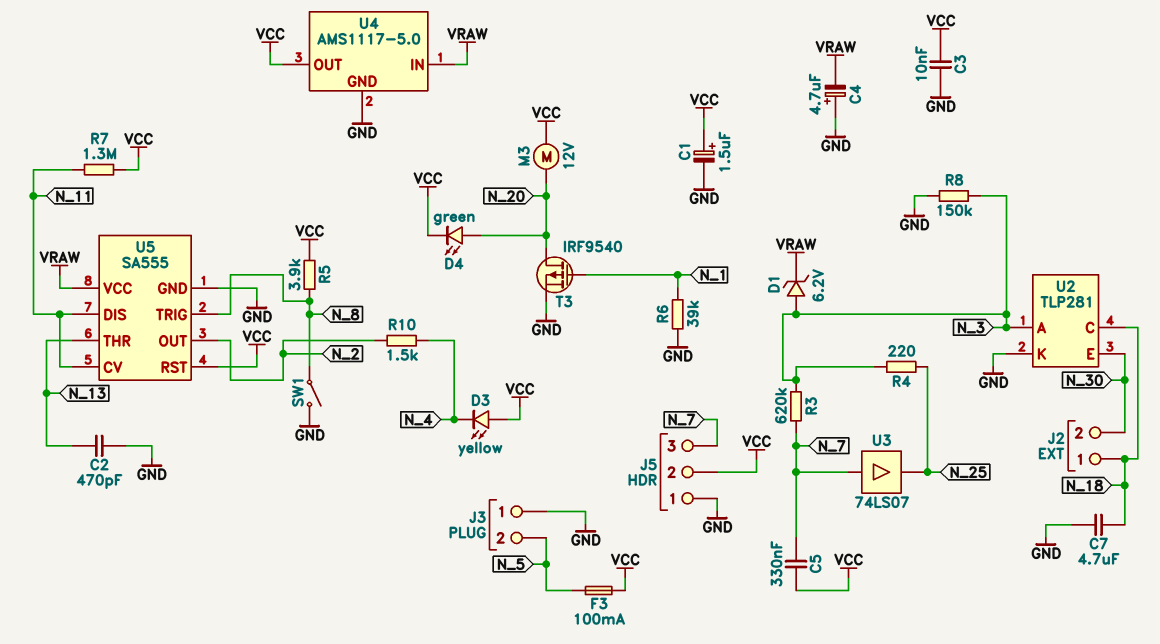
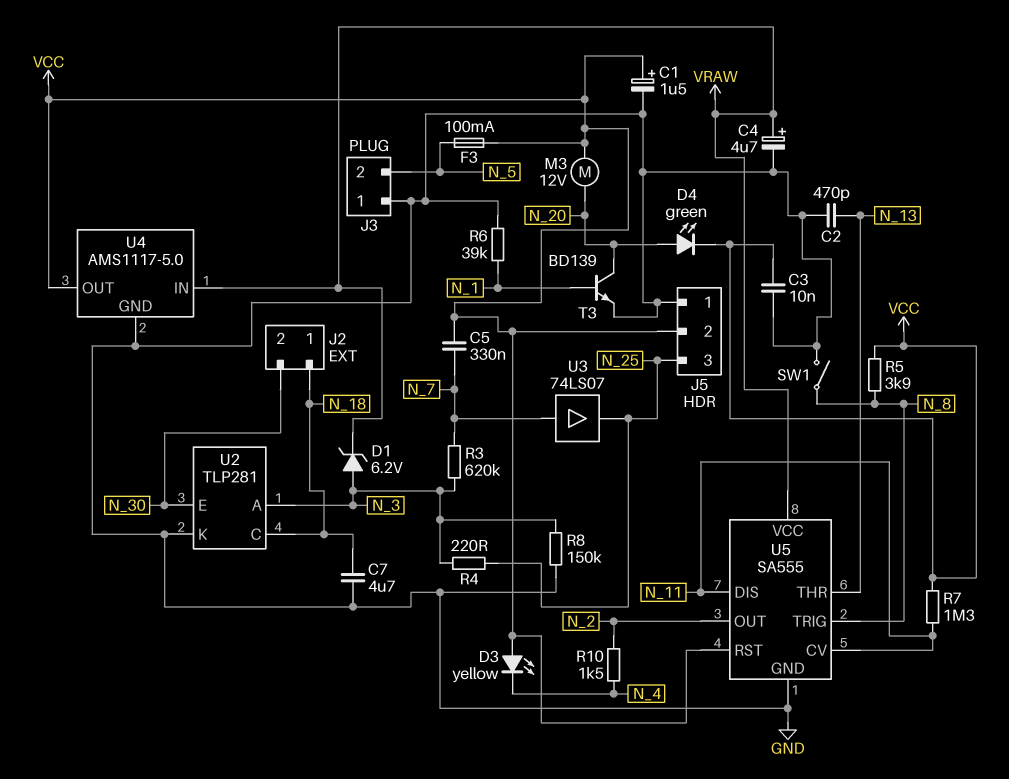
C4: 4.7uF (plus GND, minus VRAW) -> 4.7uF (plus VRAW, minus GND)
J5 pin 3: N_7 -> N_25
T3: PMOS IRF9540 (G N_1, D N_20, S GND) -> NPN BD139 (B N_1, C N_20, E GND)

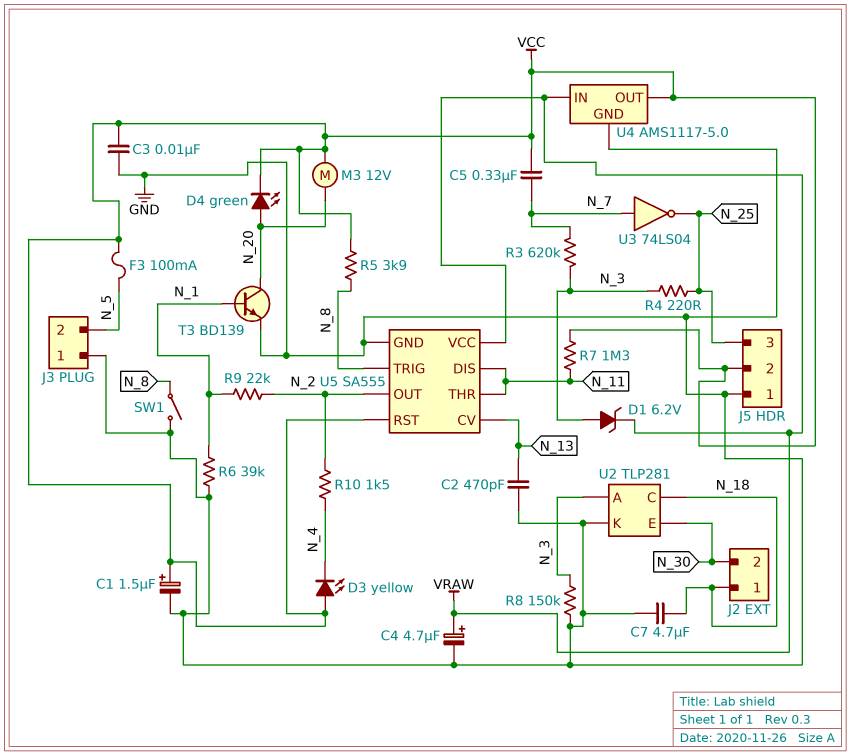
R9: none -> 22k (N_1, N_2)
U3: buffer 74LS07 (in N_7, out N_25) -> NOT 74LS04 (in N_7, out N_25)
U5 pin CV: N_11 -> N_13
U5 pin THR: N_13 -> N_11

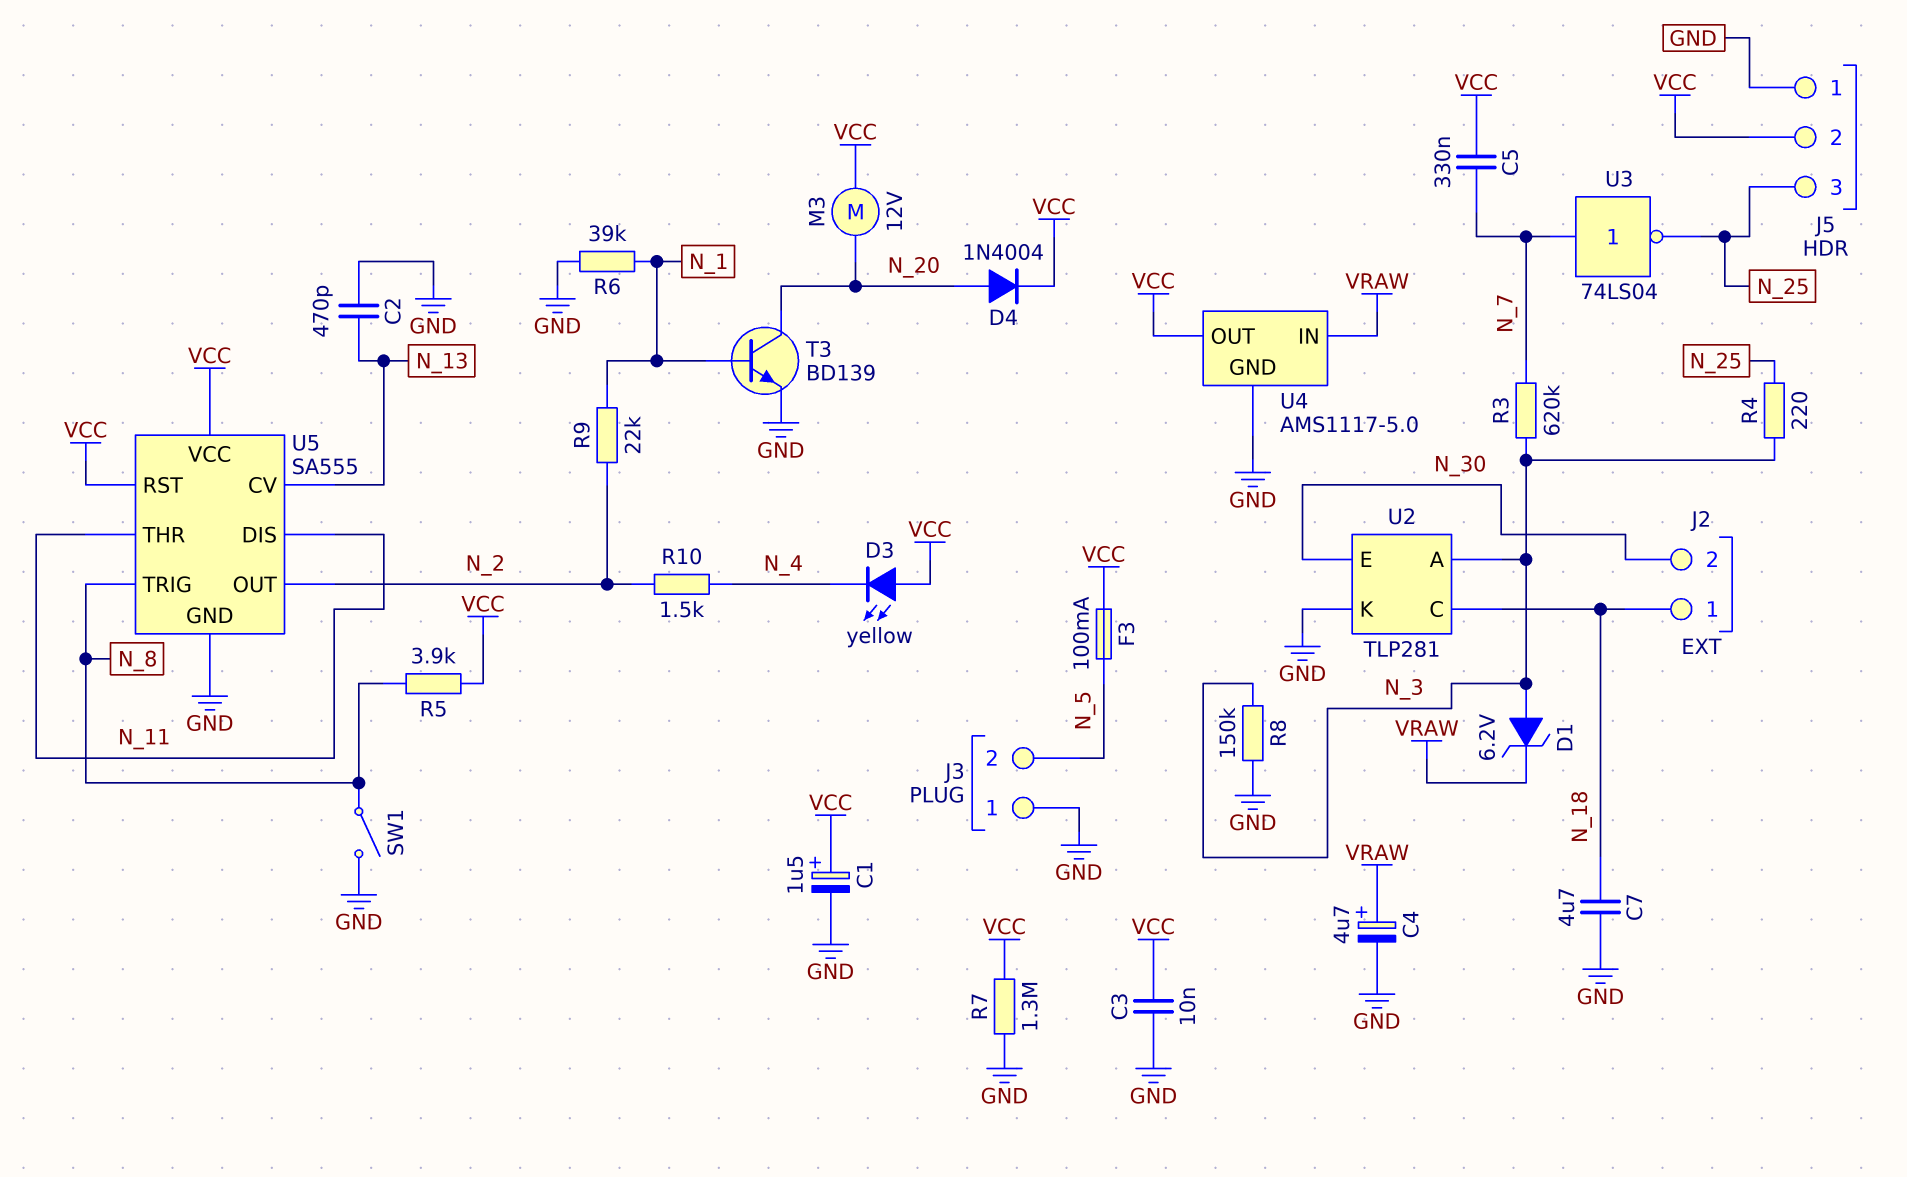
D4: LED green (A N_20, K VCC) -> diode 1N4004 (A N_20, K VCC)
R7: 1.3M (N_11, VCC) -> 1.3M (GND, VCC)
U5 pin VCC: VRAW -> VCC

